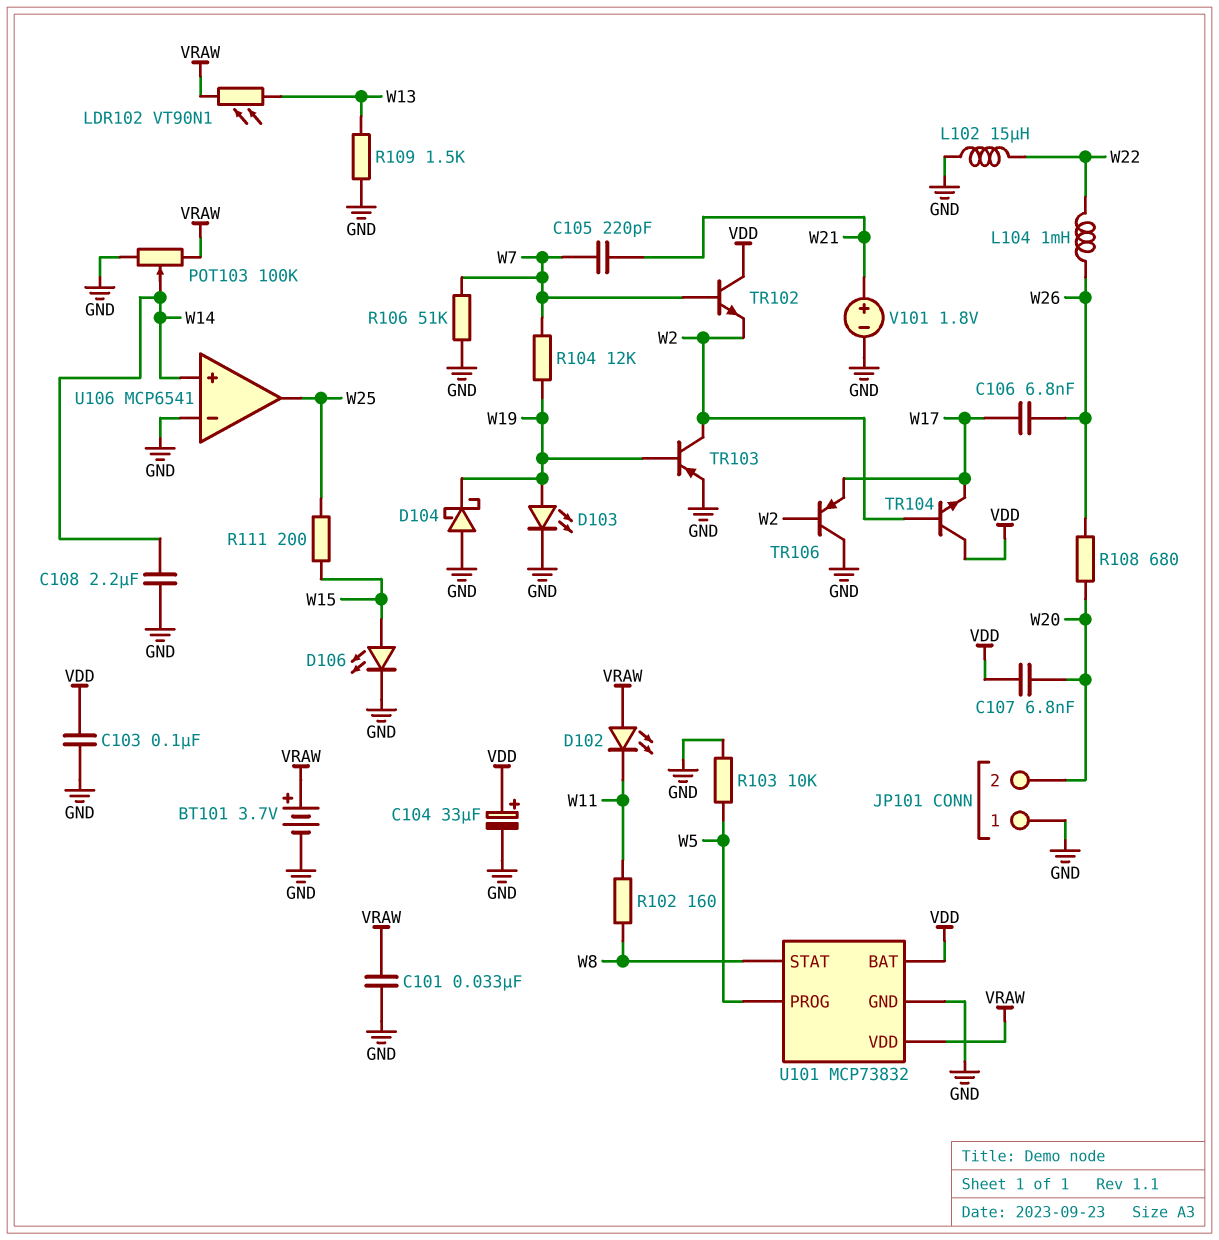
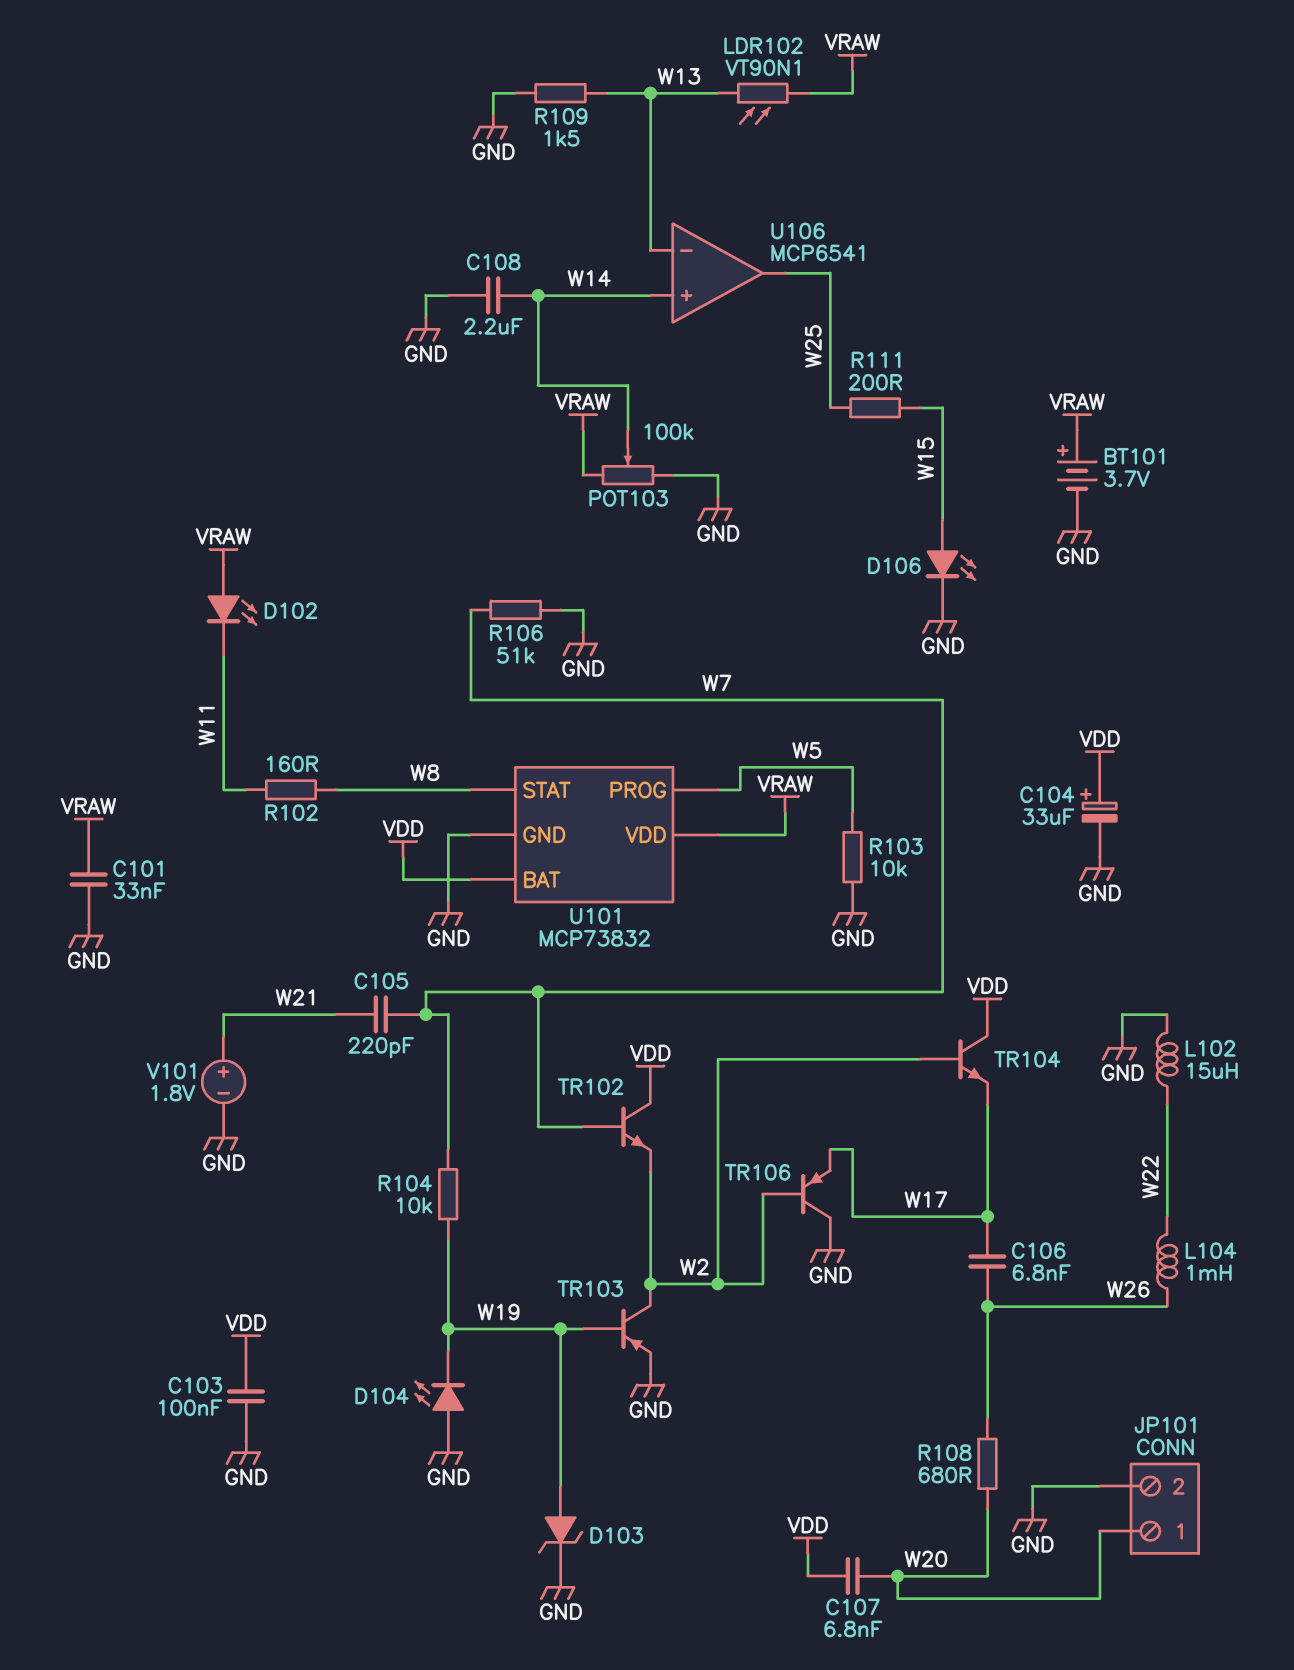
D103: LED (A W19, K GND) -> zener (A W19, K GND)
D104: schottky (A GND, K W19) -> LED (A GND, K W19)
JP101 pin 1: GND -> W20
JP101 pin 2: W20 -> GND
R104: 12k (W7, W19) -> 10k (W7, W19)
U106 pin in-: GND -> W13

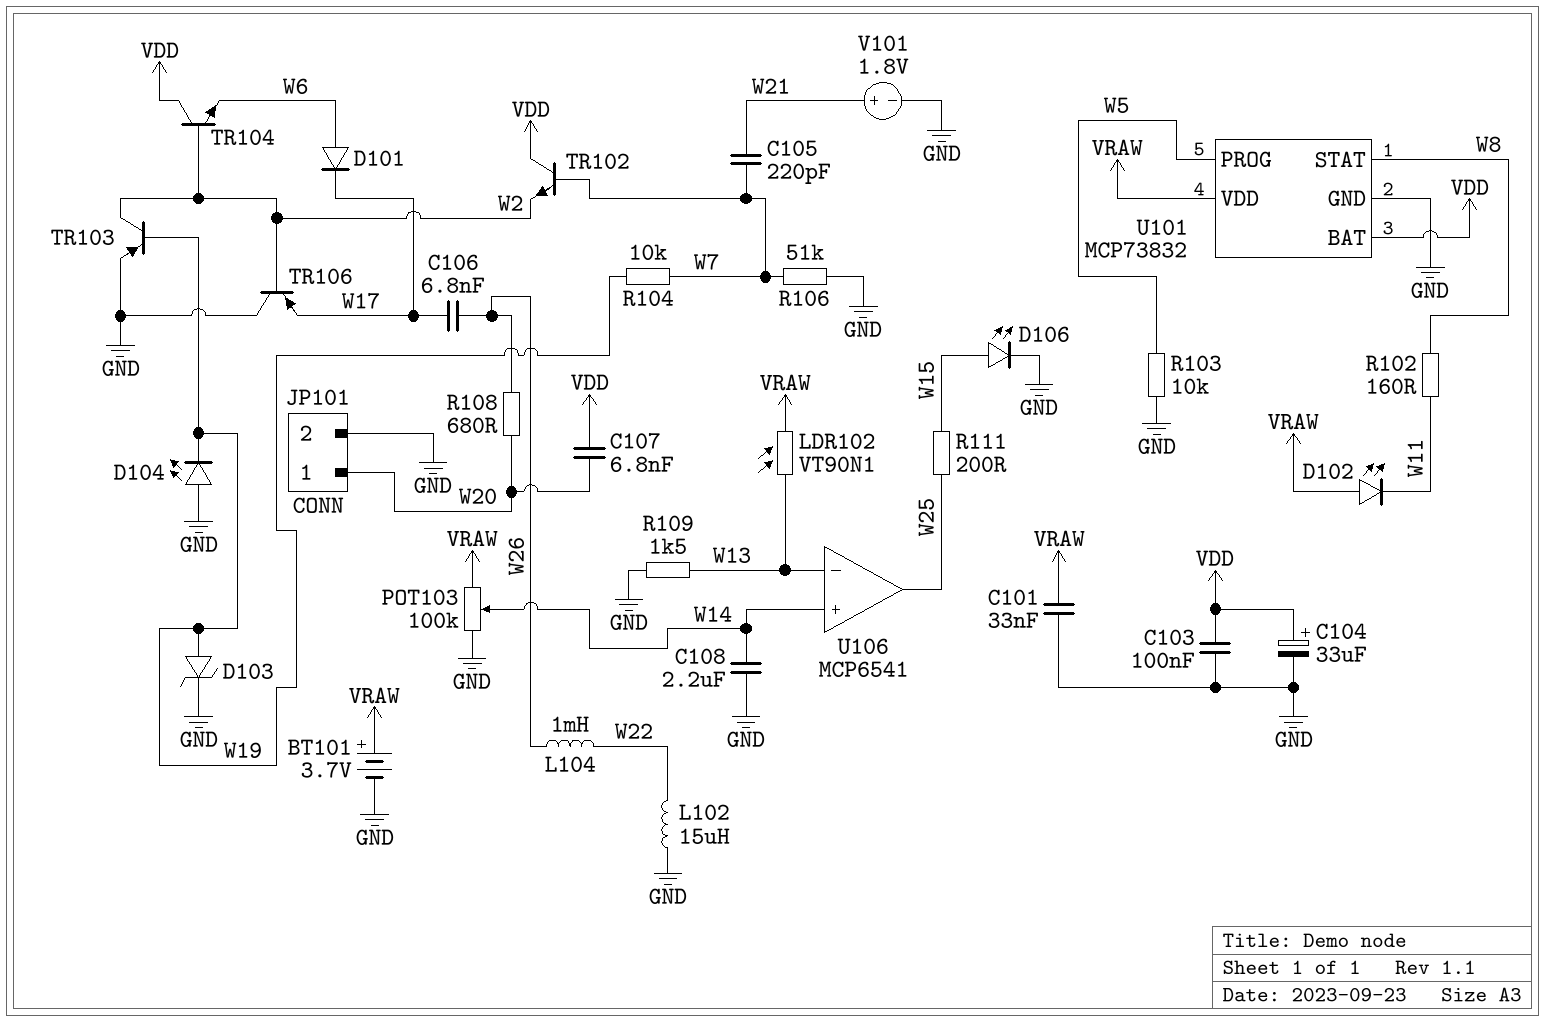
D101: none -> diode (A W6, K W17)
TR104: NPN (B W2, C VDD, E W17) -> NPN (B W2, C VDD, E W6)

